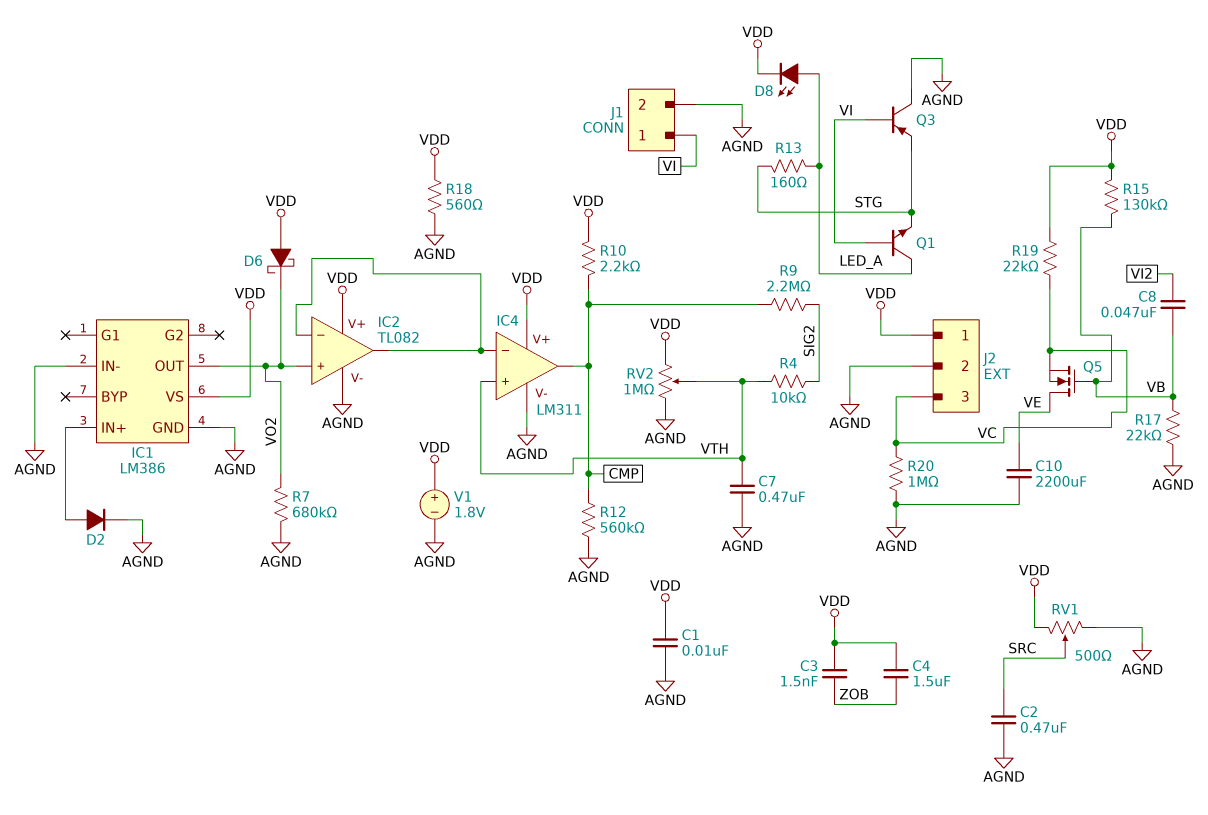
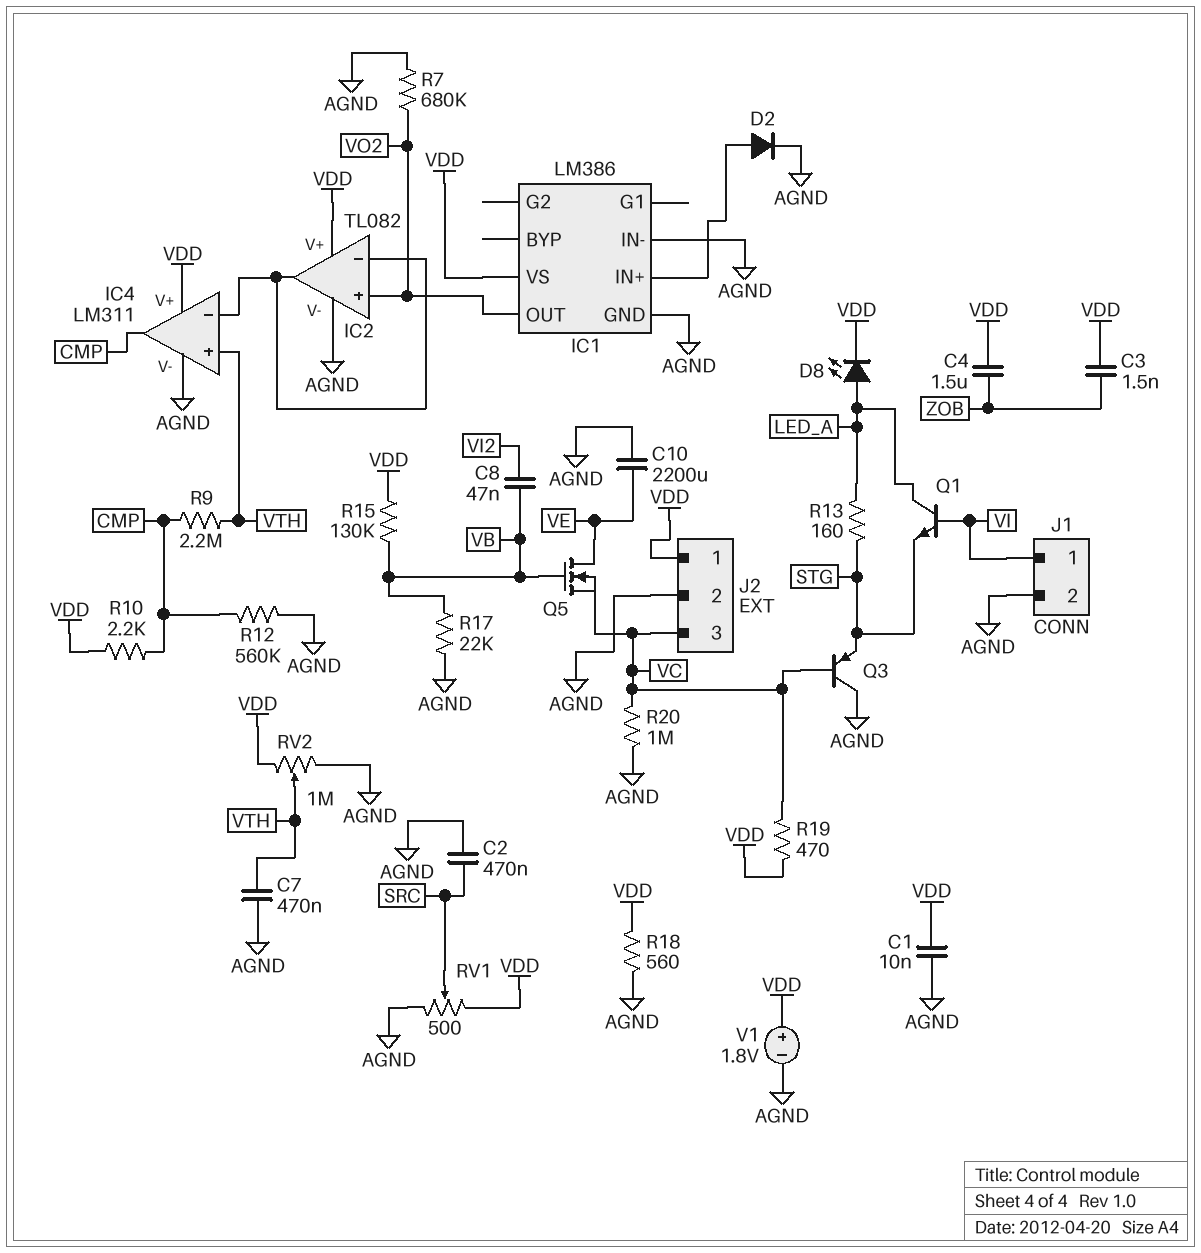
D6: schottky (A VDD, K VO2) -> none
Q3: PNP (B VI, C AGND, E STG) -> PNP (B VC, C AGND, E STG)
R4: 10k (SIG2, VTH) -> none
R9: 2.2M (CMP, SIG2) -> 2.2M (CMP, VTH)
R19: 22k (VC, VDD) -> 470 (VC, VDD)

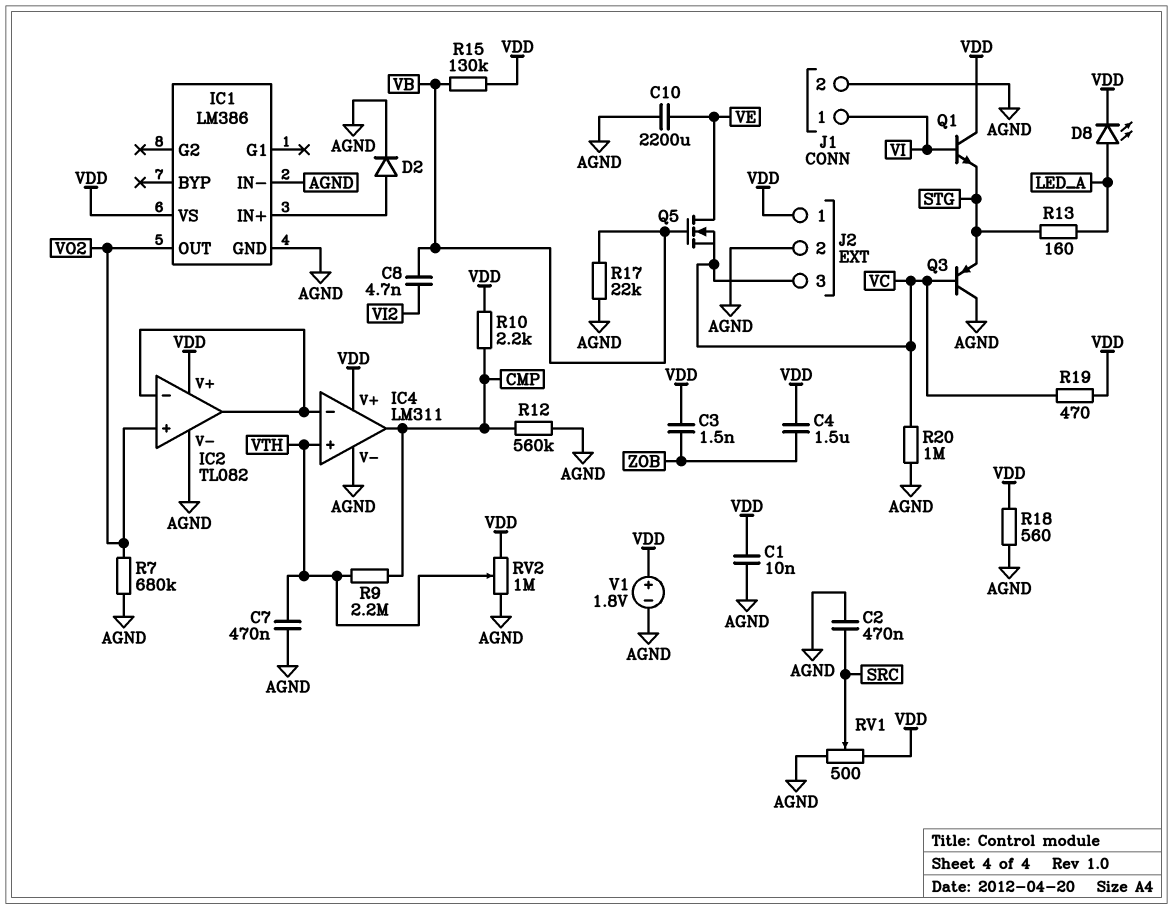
C8: 47nF (VB, VI2) -> 4.7nF (VB, VI2)
Q1: NPN (B VI, C LED_A, E STG) -> NPN (B VI, C VDD, E STG)

